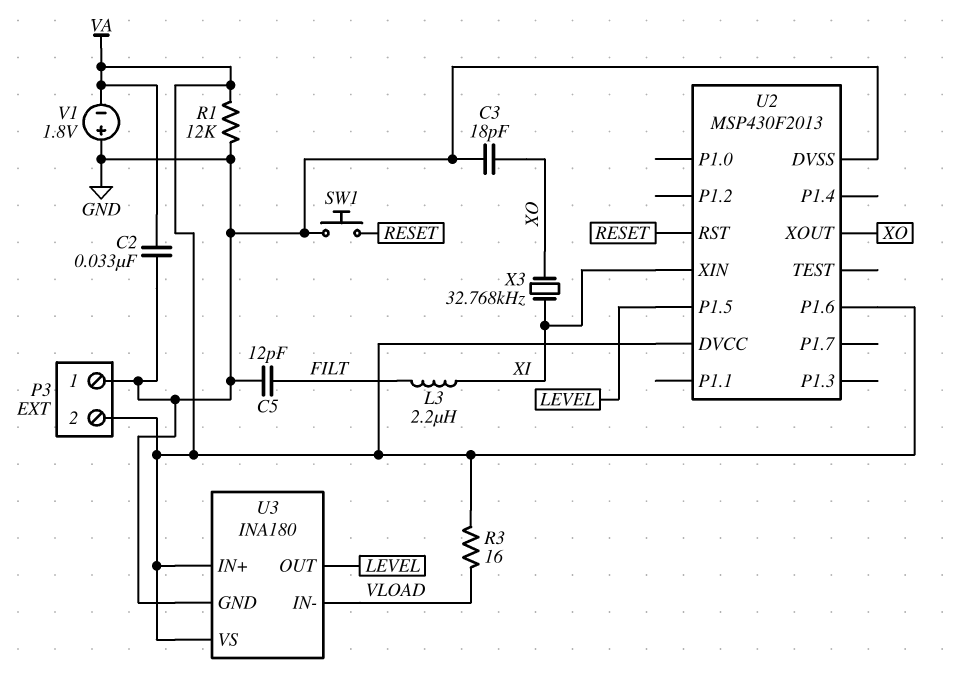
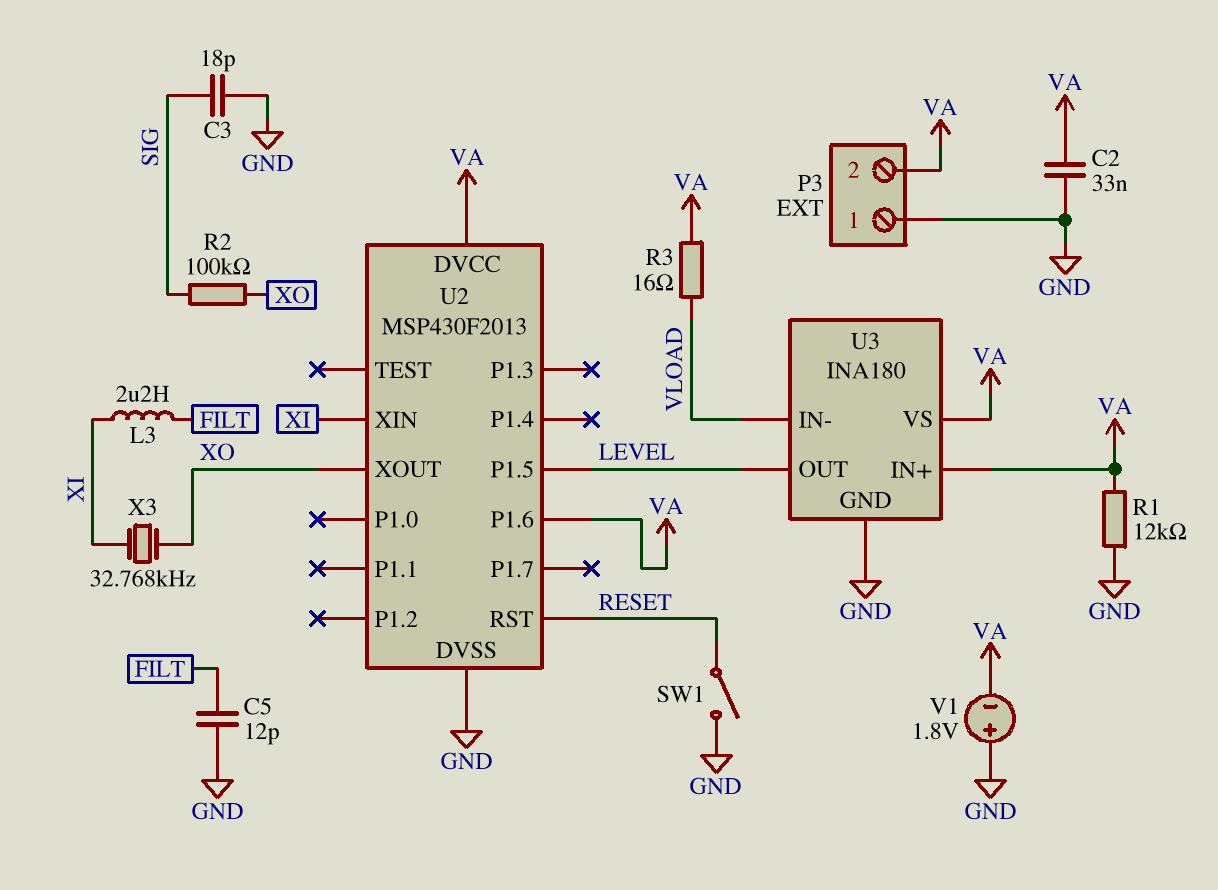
C3: 18pF (GND, XO) -> 18pF (GND, SIG)
R2: none -> 100k (SIG, XO)
SW1: button (GND, RESET) -> switch (GND, RESET)

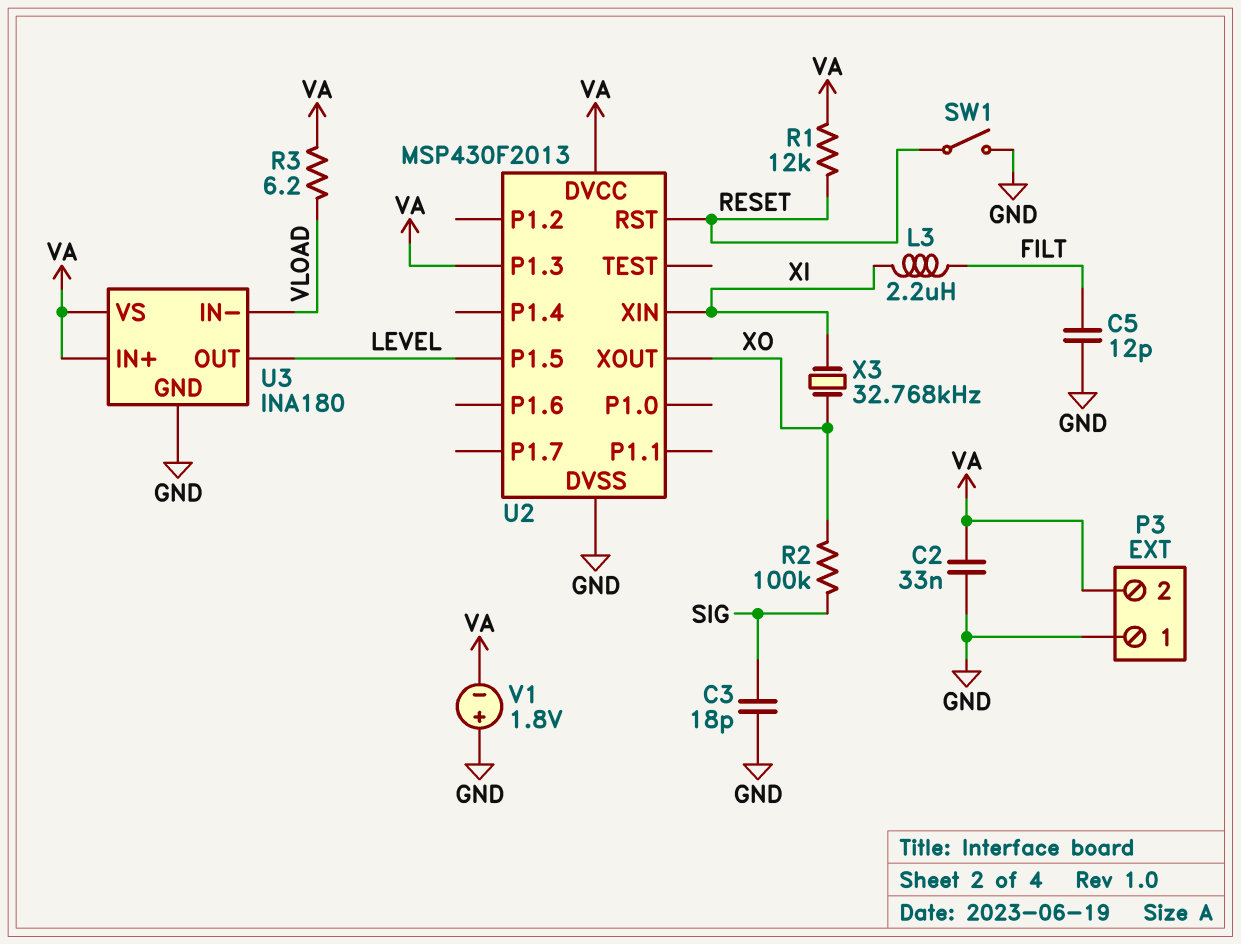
R1: 12k (GND, VA) -> 12k (RESET, VA)
R3: 16 (VA, VLOAD) -> 6.2 (VA, VLOAD)
U2 pin P1.3: none -> VA
U2 pin P1.6: VA -> none

